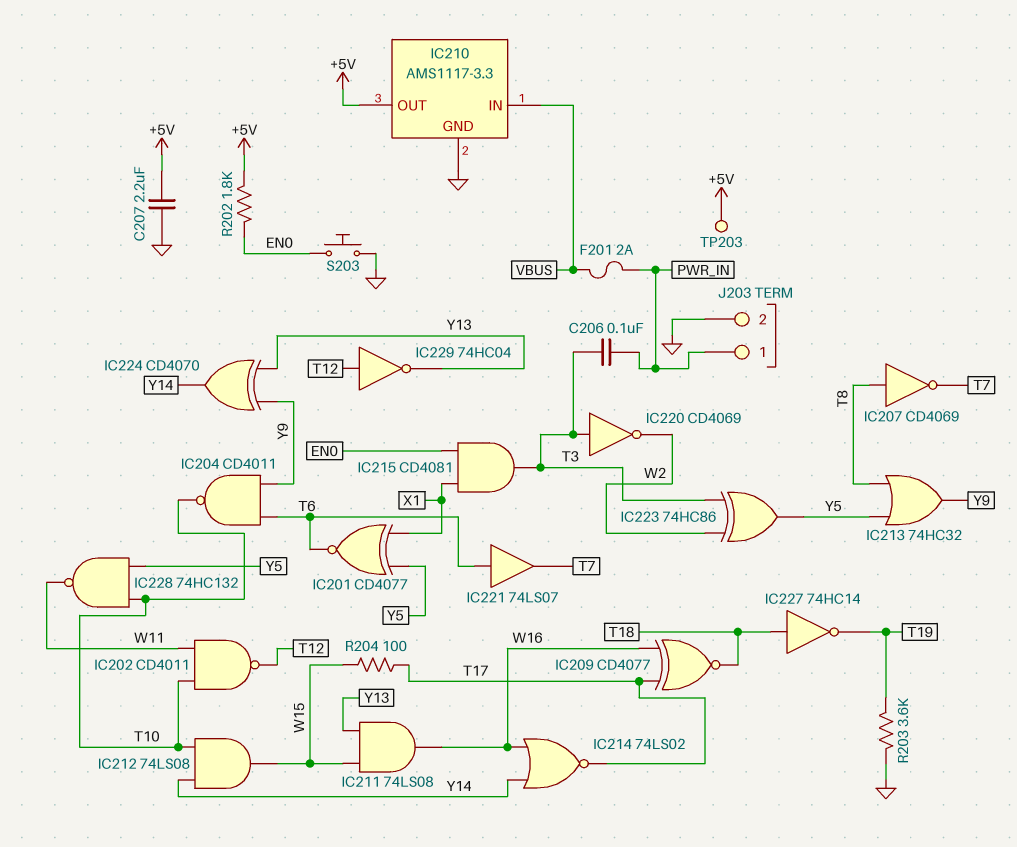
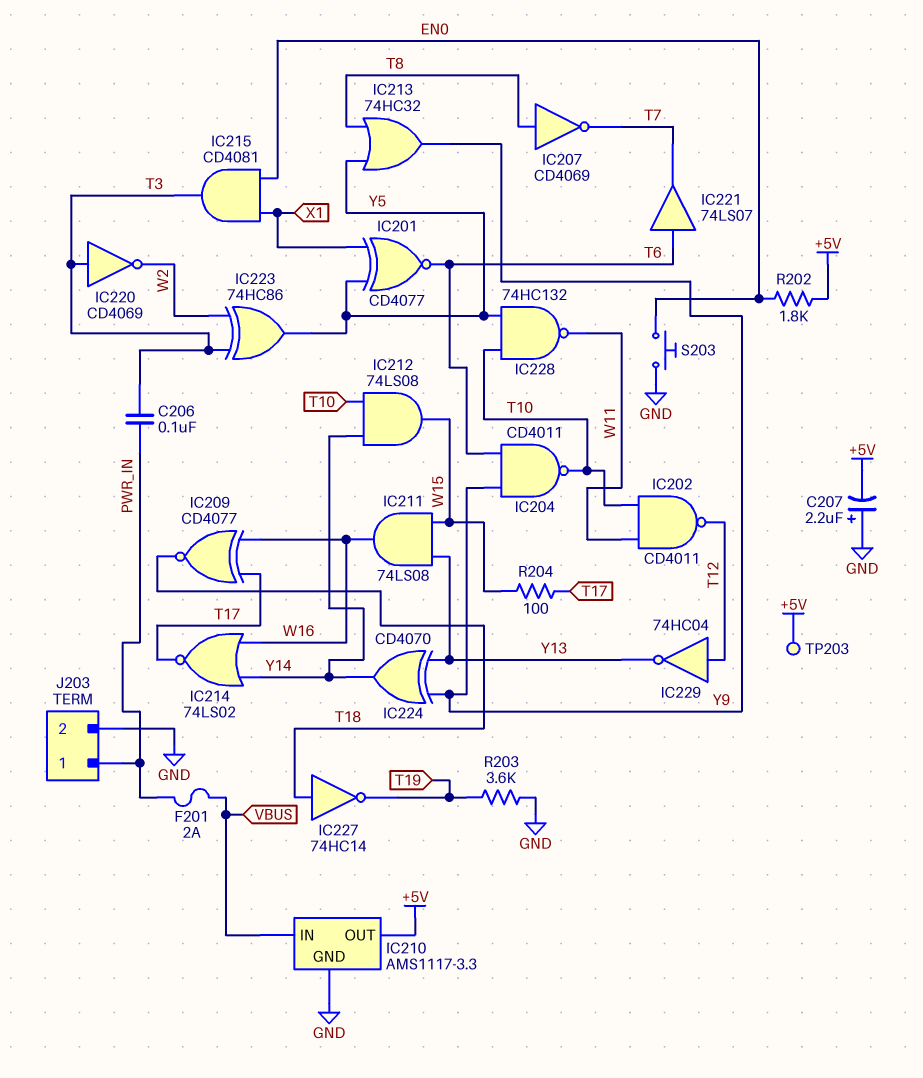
C207: 2.2uF (+5V, GND) -> 2.2uF (plus GND, minus +5V)

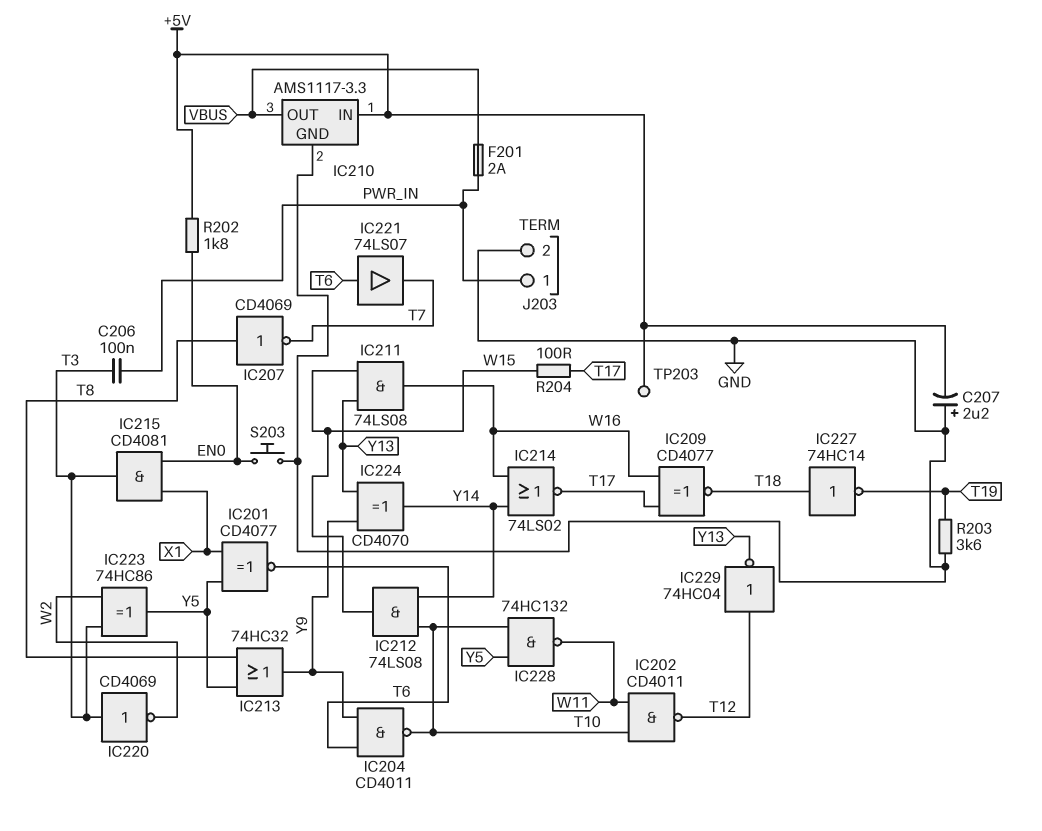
IC210 pin IN: VBUS -> +5V
IC210 pin OUT: +5V -> VBUS

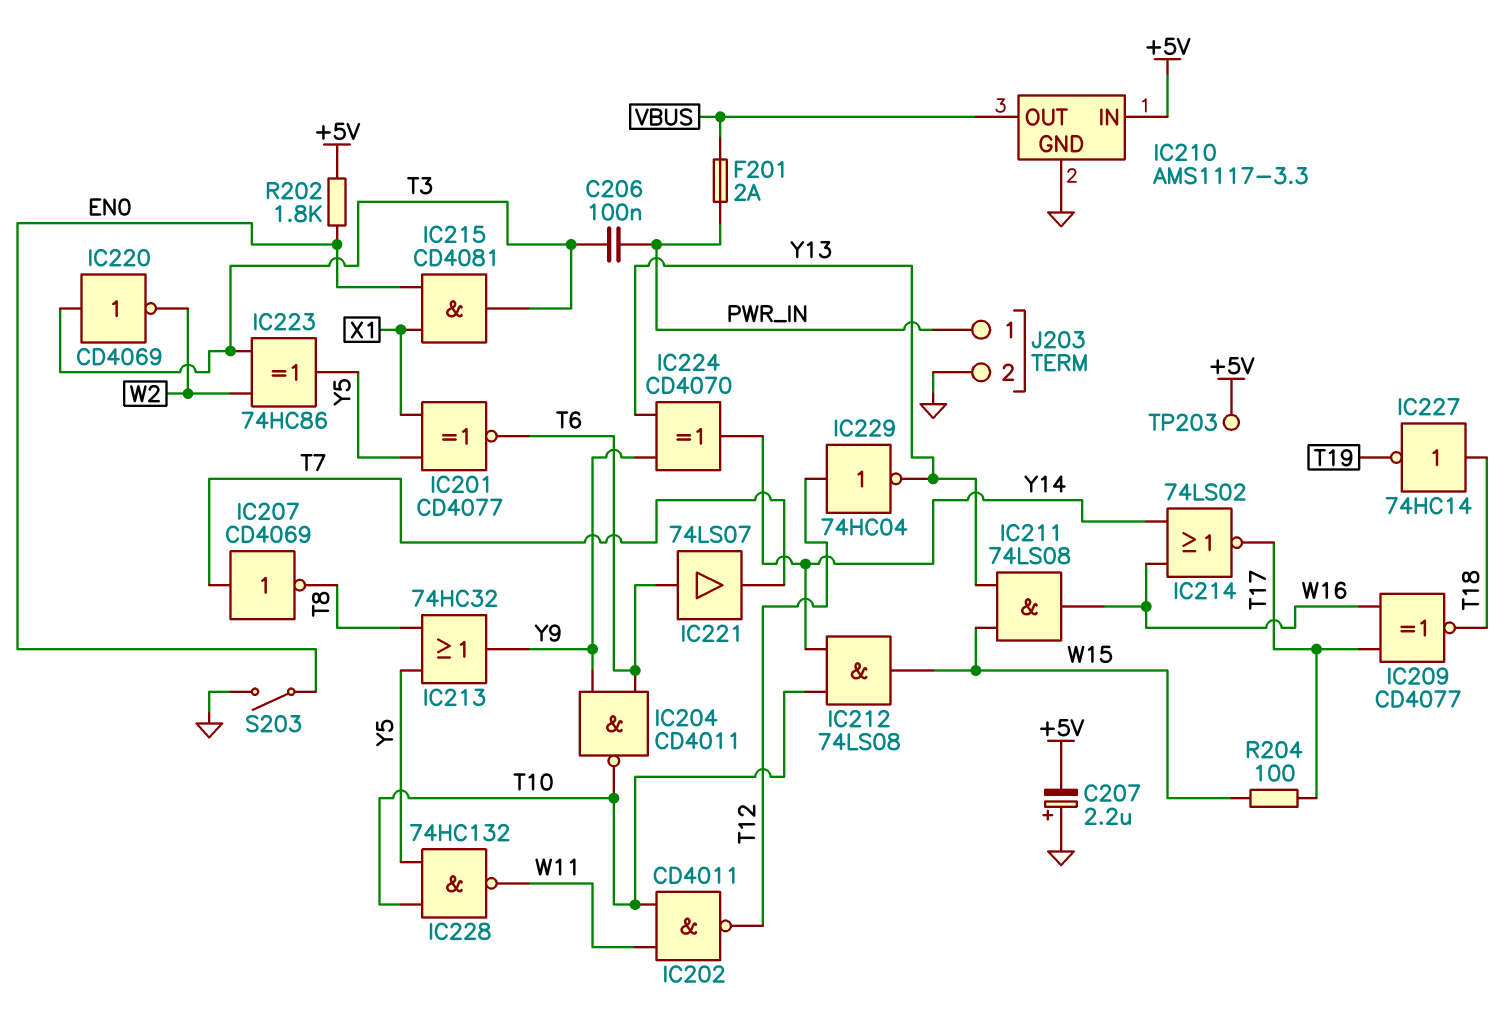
IC207: NOT CD4069 (in T8, out T7) -> NOT CD4069 (in T7, out T8)
R203: 3.6k (GND, T19) -> none
S203: button (EN0, GND) -> switch (EN0, GND)

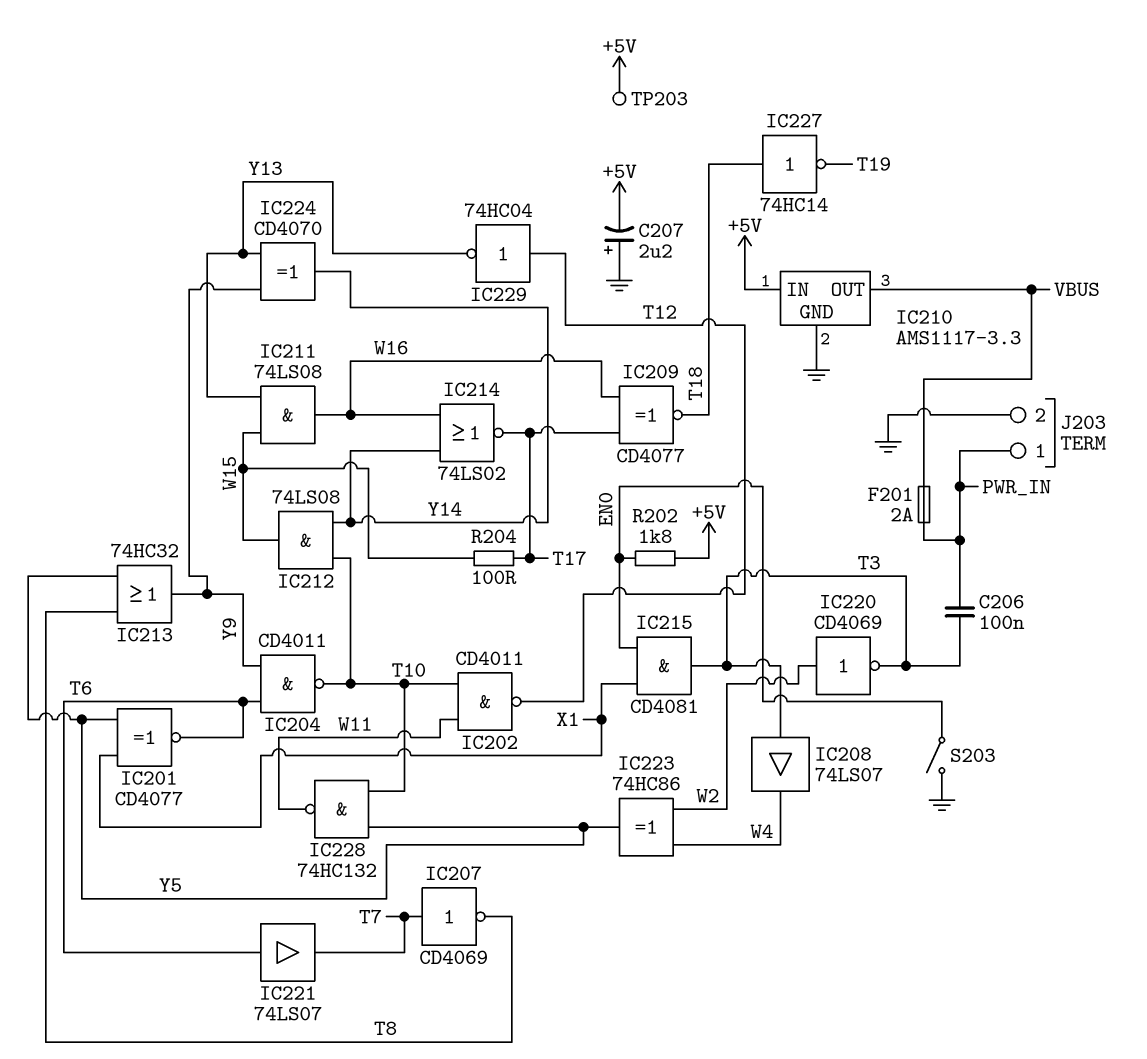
IC208: none -> buffer 74LS07 (in T3, out W4)
IC220: NOT CD4069 (in T3, out W2) -> NOT CD4069 (in W2, out T3)
IC223: XOR 74HC86 (in T3, in W2, out Y5) -> XOR 74HC86 (in W2, in W4, out Y5)

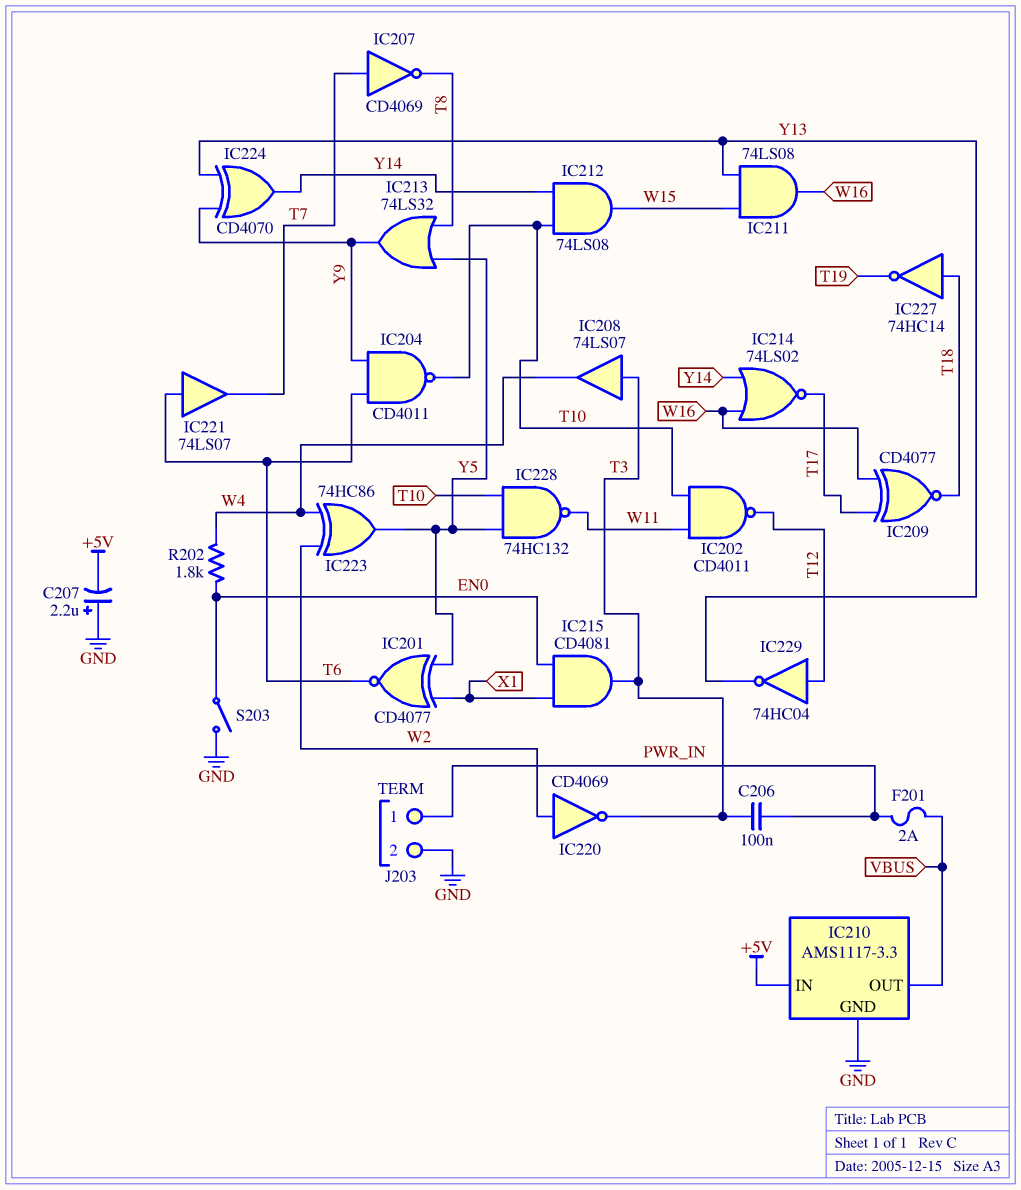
IC213: OR 74HC32 (in T8, in Y5, out Y9) -> OR 74LS32 (in T8, in Y5, out Y9)
R202: 1.8k (+5V, EN0) -> 1.8k (EN0, W4)
R204: 100 (T17, W15) -> none
TP203: test point (+5V) -> none

